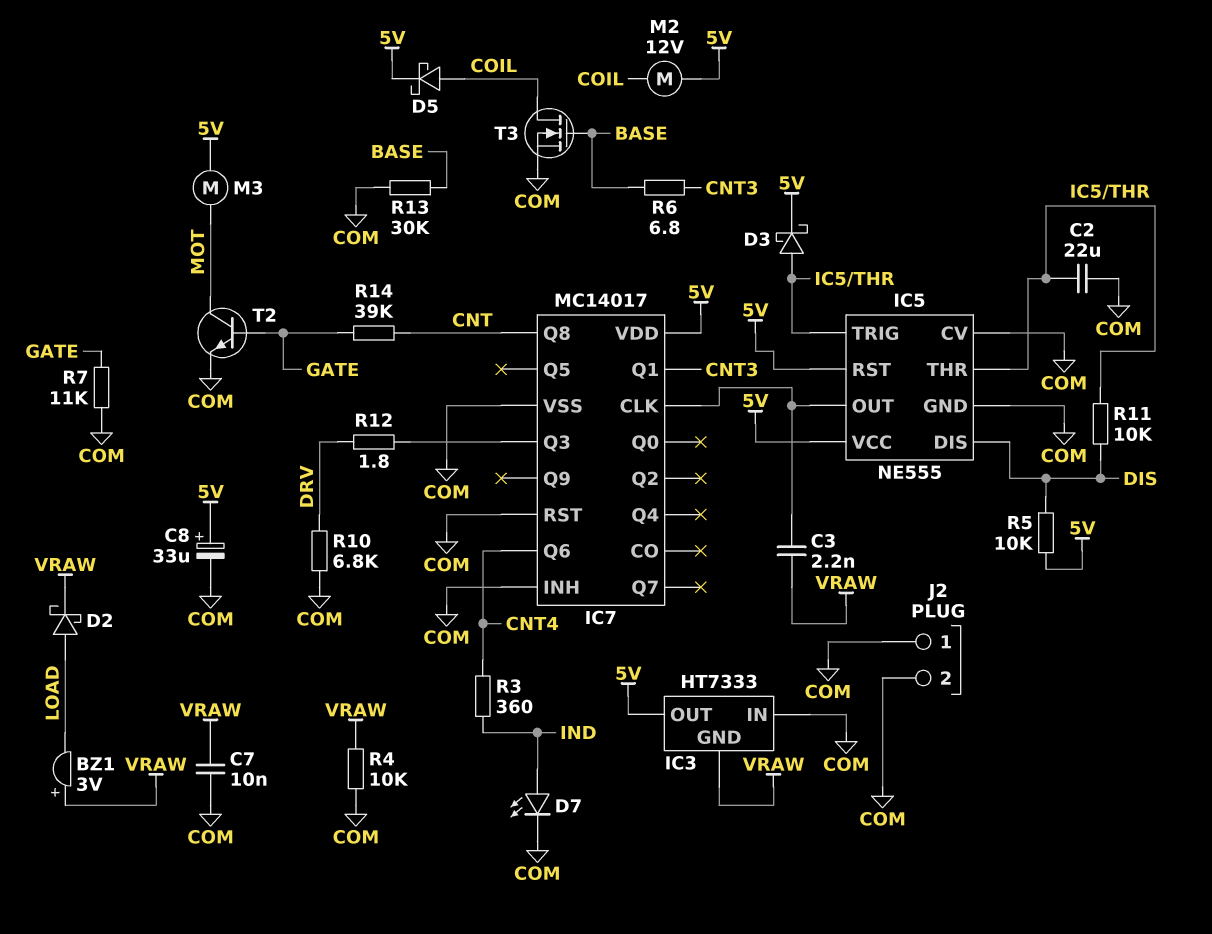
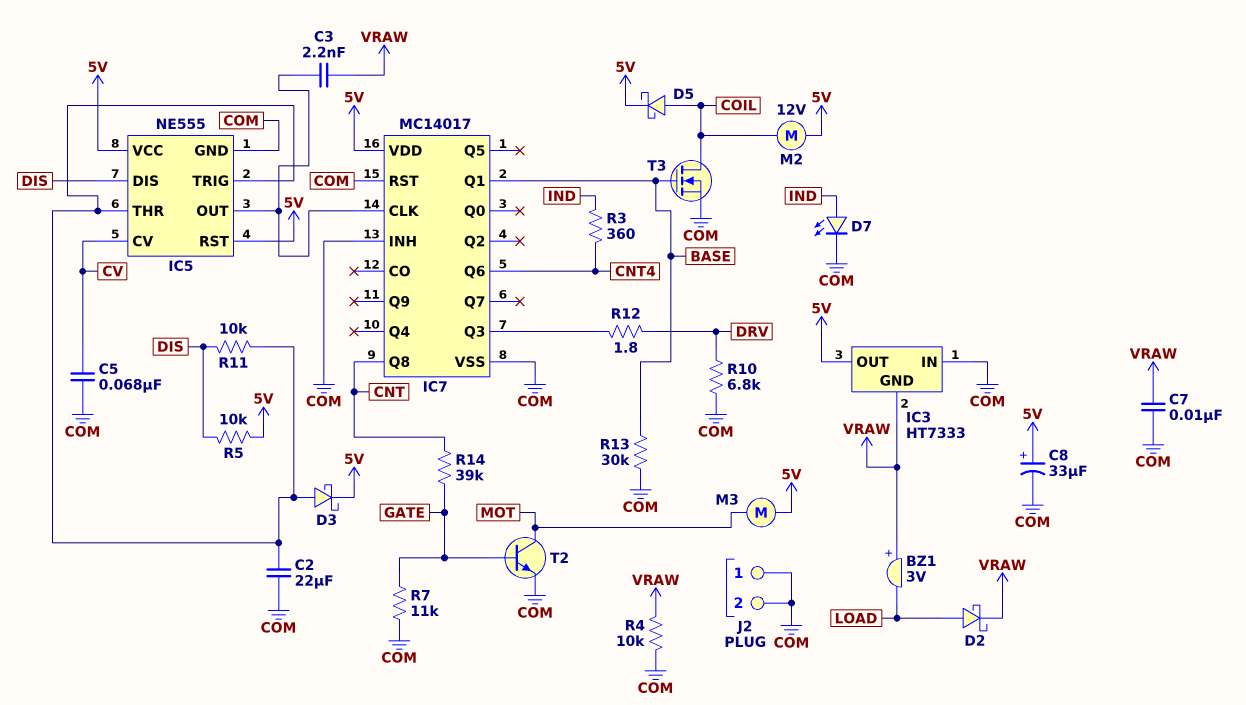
C5: none -> 68nF (COM, CV)
IC5 pin CV: COM -> CV
IC7 pin Q1: CNT3 -> BASE
R6: 6.8 (BASE, CNT3) -> none

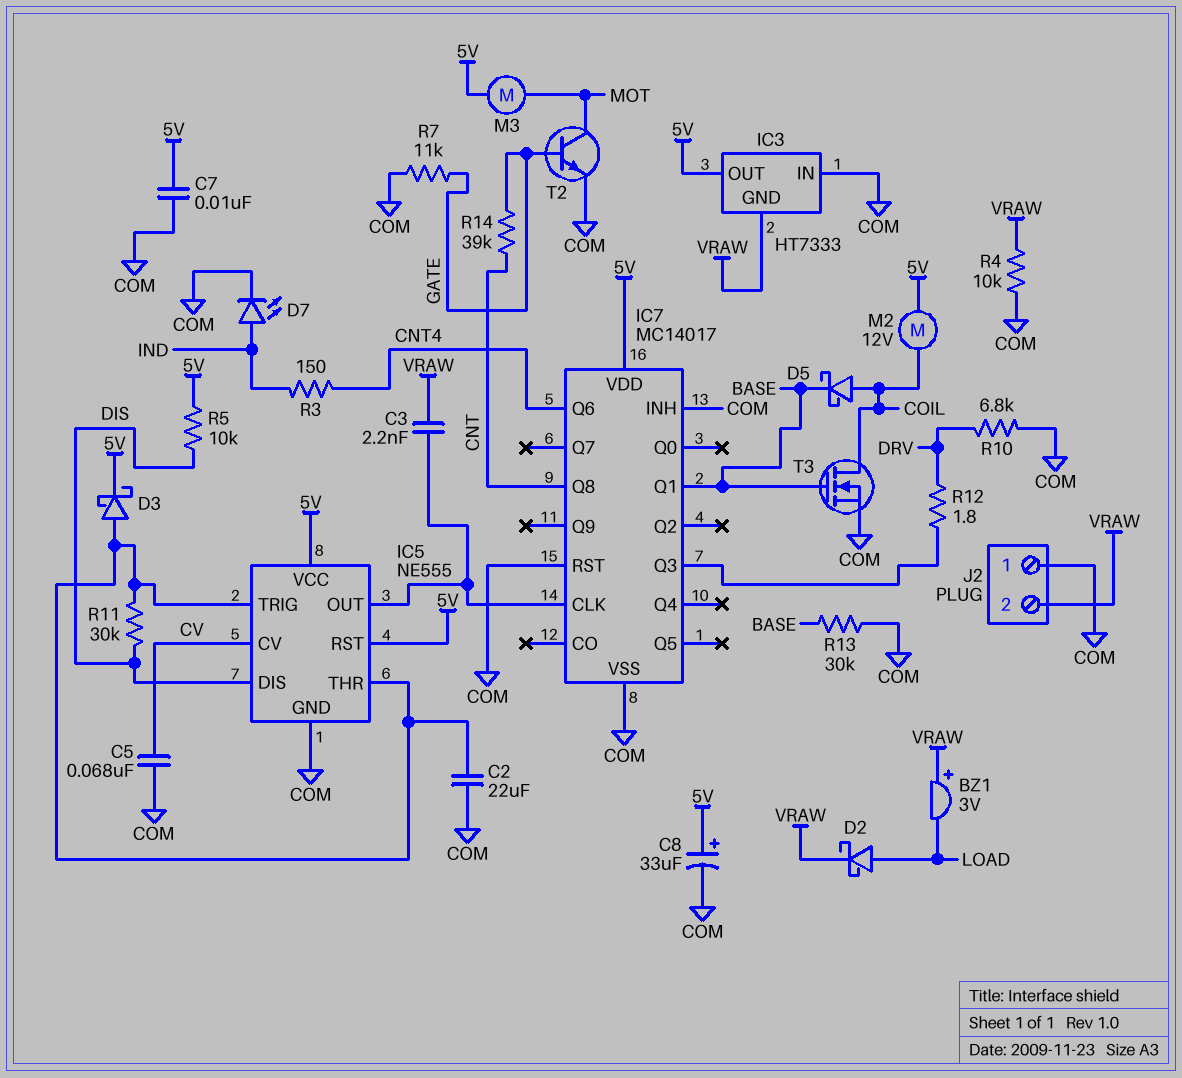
C7: 10nF (COM, VRAW) -> 10nF (5V, COM)
D5: schottky (A COIL, K 5V) -> schottky (A COIL, K BASE)
J2 pin 2: COM -> VRAW
R3: 360 (CNT4, IND) -> 150 (CNT4, IND)
R11: 10k (DIS, IC5/THR) -> 30k (DIS, IC5/THR)

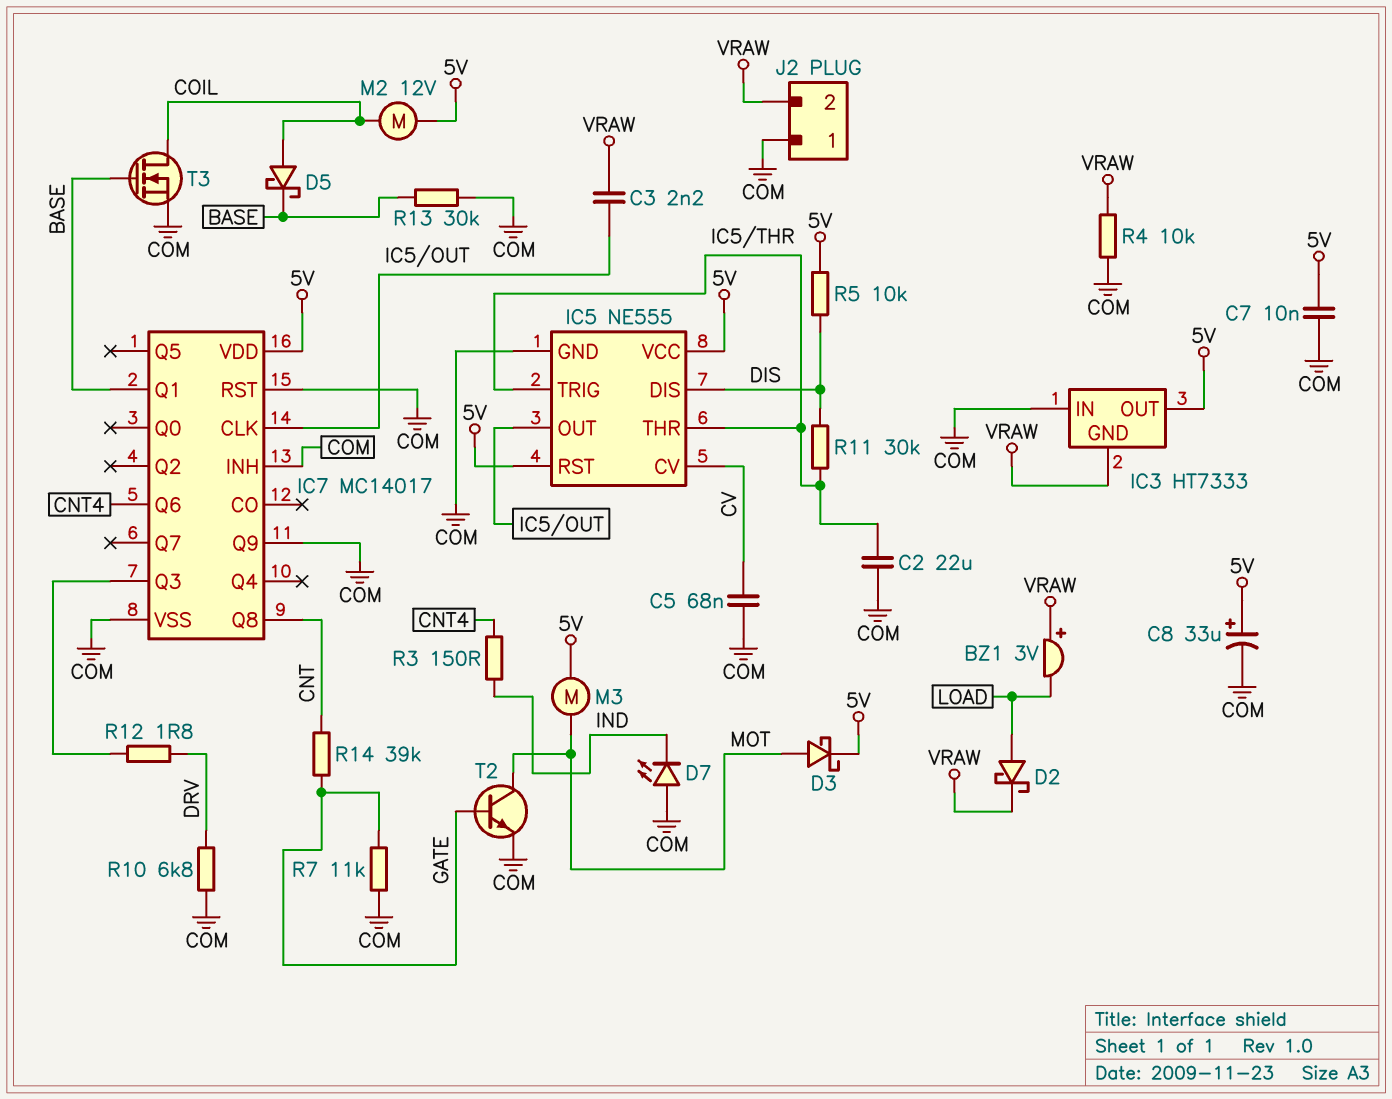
D3: schottky (A IC5/THR, K 5V) -> schottky (A MOT, K 5V)
D7: LED (A IND, K COM) -> LED (A COM, K IND)
IC7 pin Q9: none -> COM

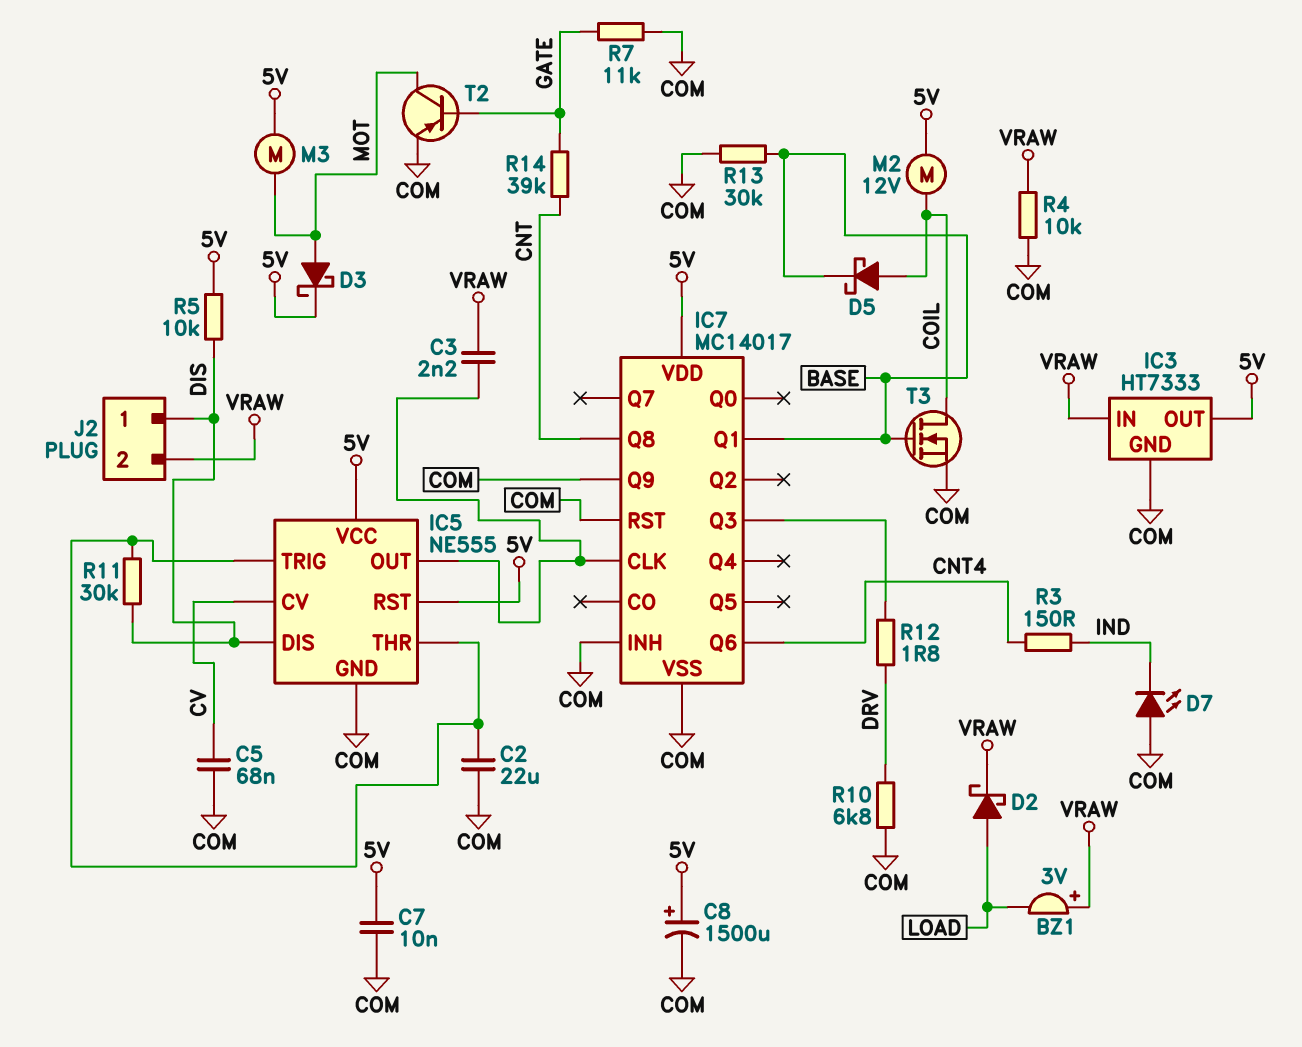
C8: 33uF (plus 5V, minus COM) -> 1500uF (plus 5V, minus COM)
IC3 pin GND: VRAW -> COM
IC3 pin IN: COM -> VRAW
J2 pin 1: COM -> DIS
T2: NPN (B GATE, C MOT, E COM) -> PNP (B GATE, C MOT, E COM)

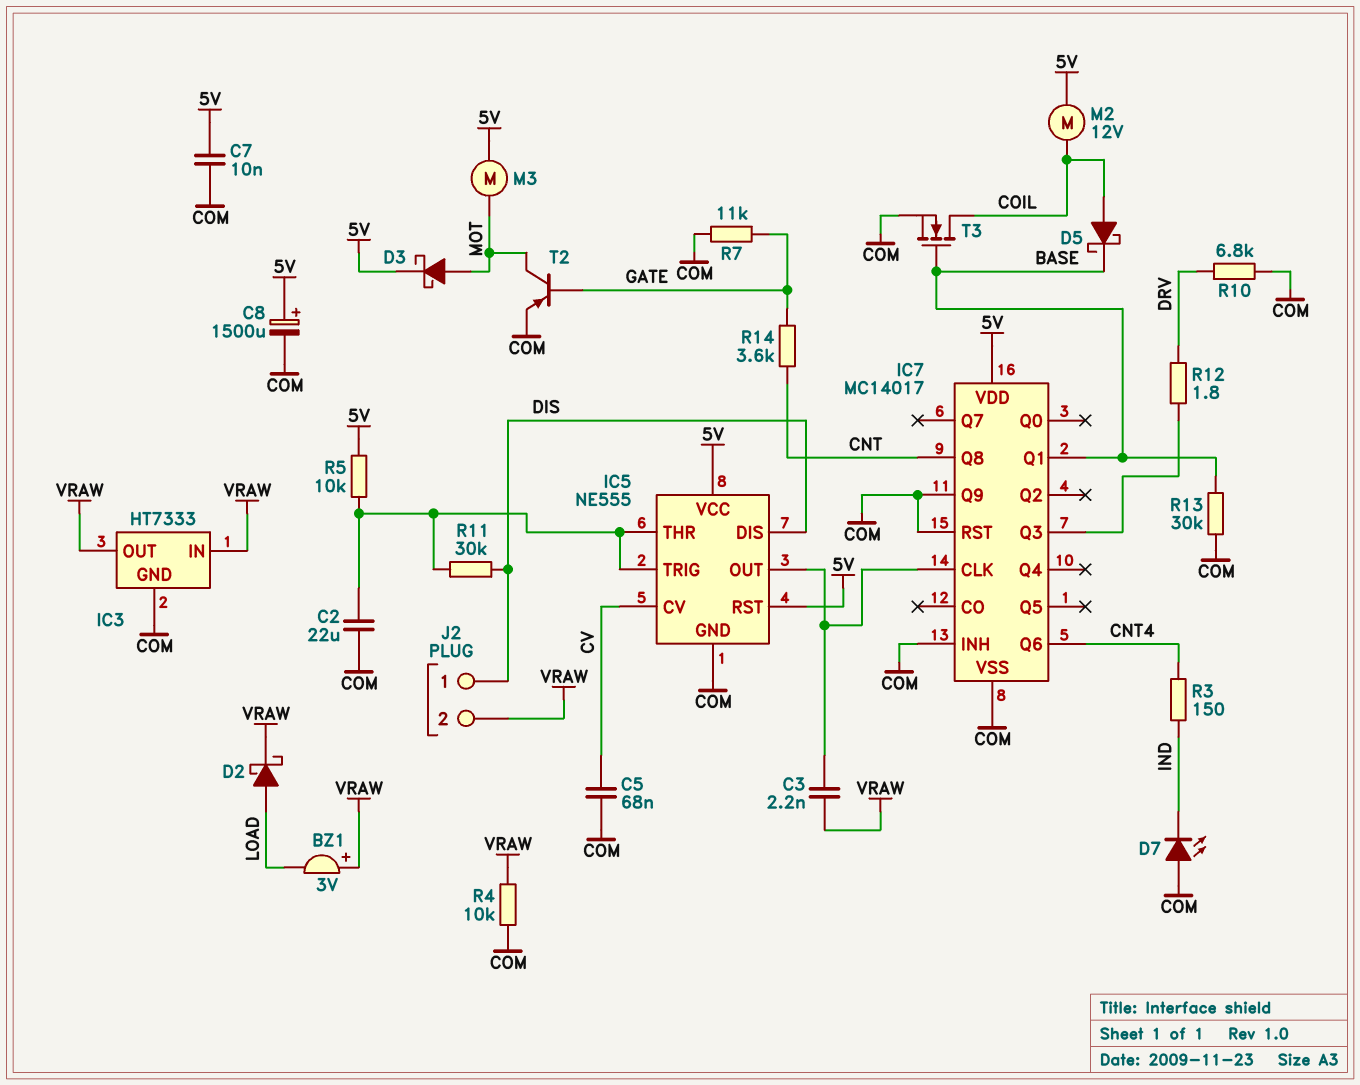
IC3 pin OUT: 5V -> VRAW
R5: 10k (5V, DIS) -> 10k (5V, IC5/THR)
R14: 39k (CNT, GATE) -> 3.6k (CNT, GATE)

